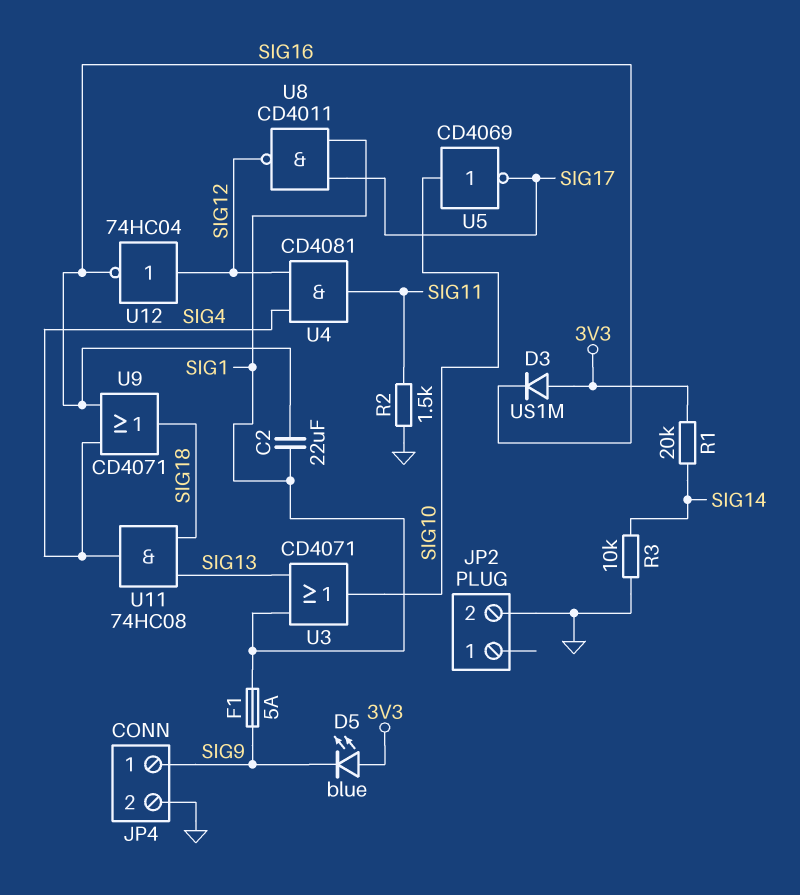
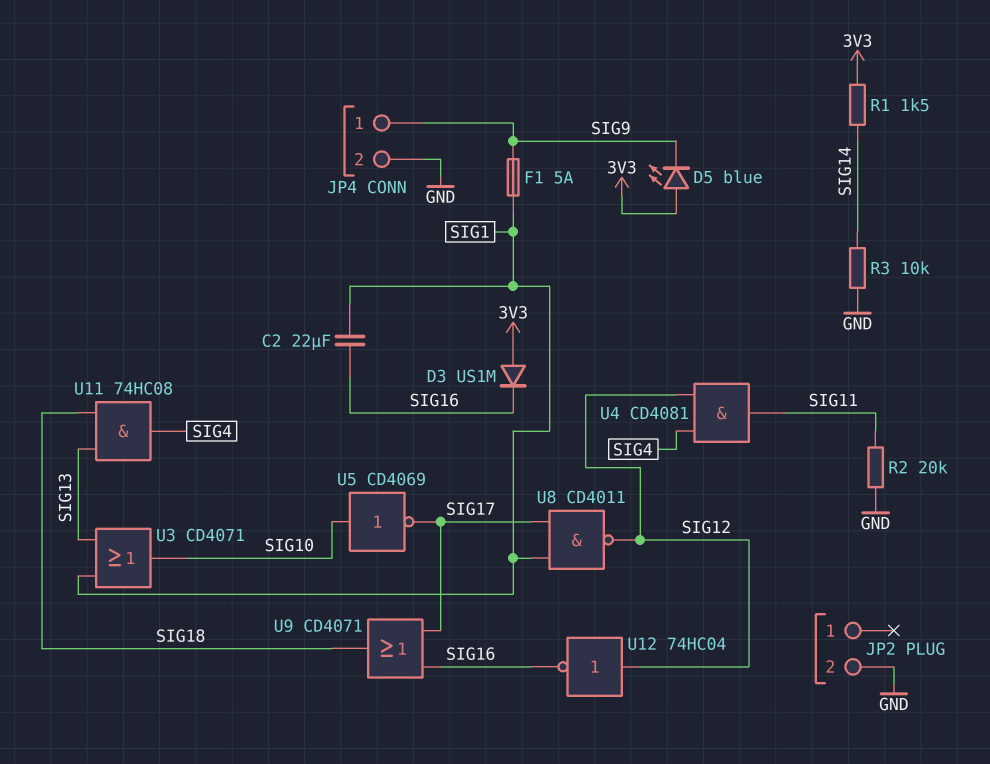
R1: 20k (3V3, SIG14) -> 1.5k (3V3, SIG14)
R2: 1.5k (GND, SIG11) -> 20k (GND, SIG11)
U9: OR CD4071 (in SIG4, in SIG16, out SIG18) -> OR CD4071 (in SIG16, in SIG17, out SIG18)

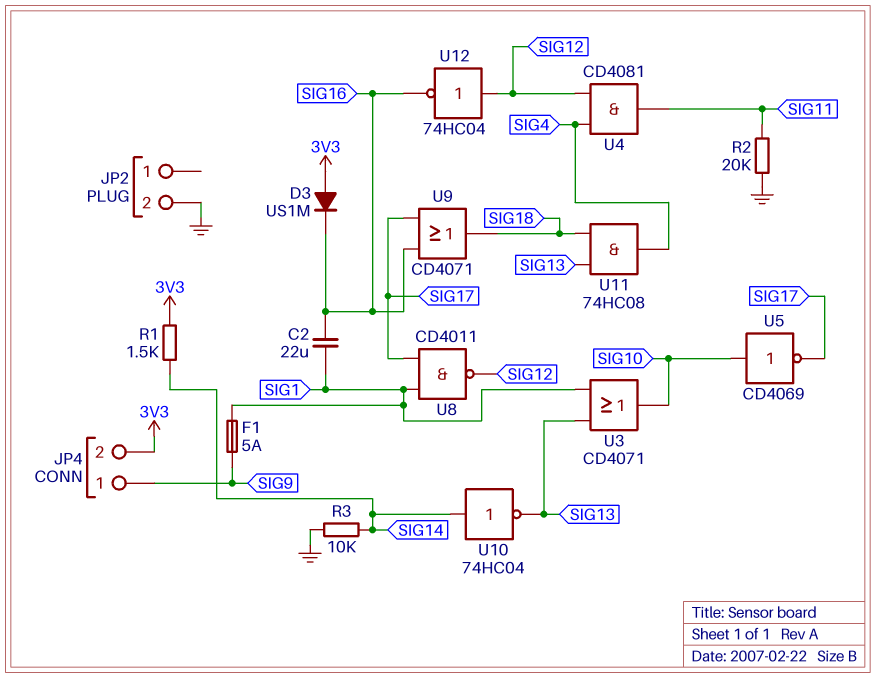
D5: LED blue (A 3V3, K SIG9) -> none
JP4 pin 2: GND -> 3V3
U10: none -> NOT 74HC04 (in SIG14, out SIG13)

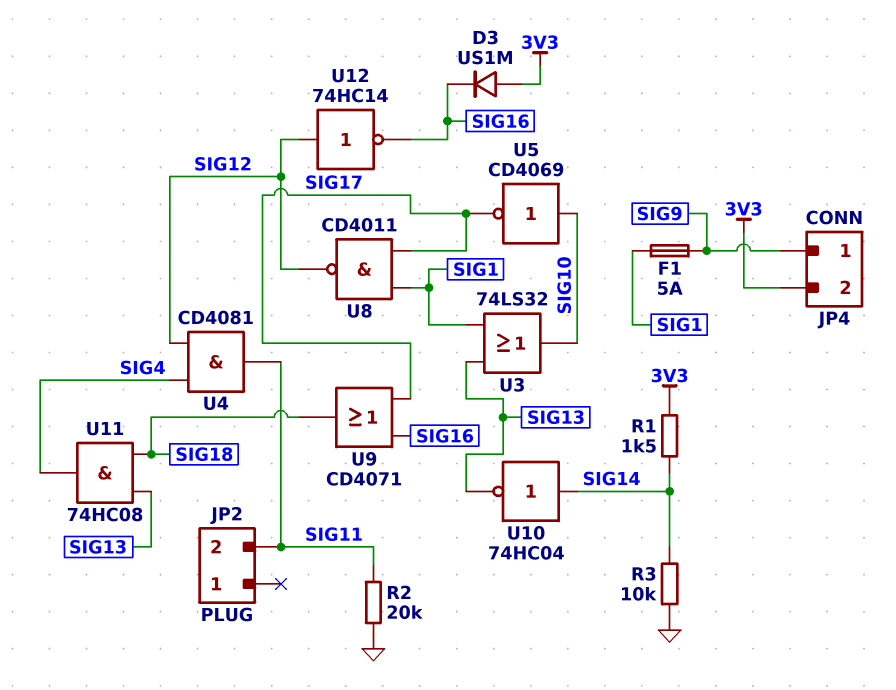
C2: 22uF (SIG1, SIG16) -> none
JP2 pin 2: GND -> SIG11
U3: OR CD4071 (in SIG1, in SIG13, out SIG10) -> OR 74LS32 (in SIG1, in SIG13, out SIG10)
U12: NOT 74HC04 (in SIG12, out SIG16) -> NOT 74HC14 (in SIG12, out SIG16)

